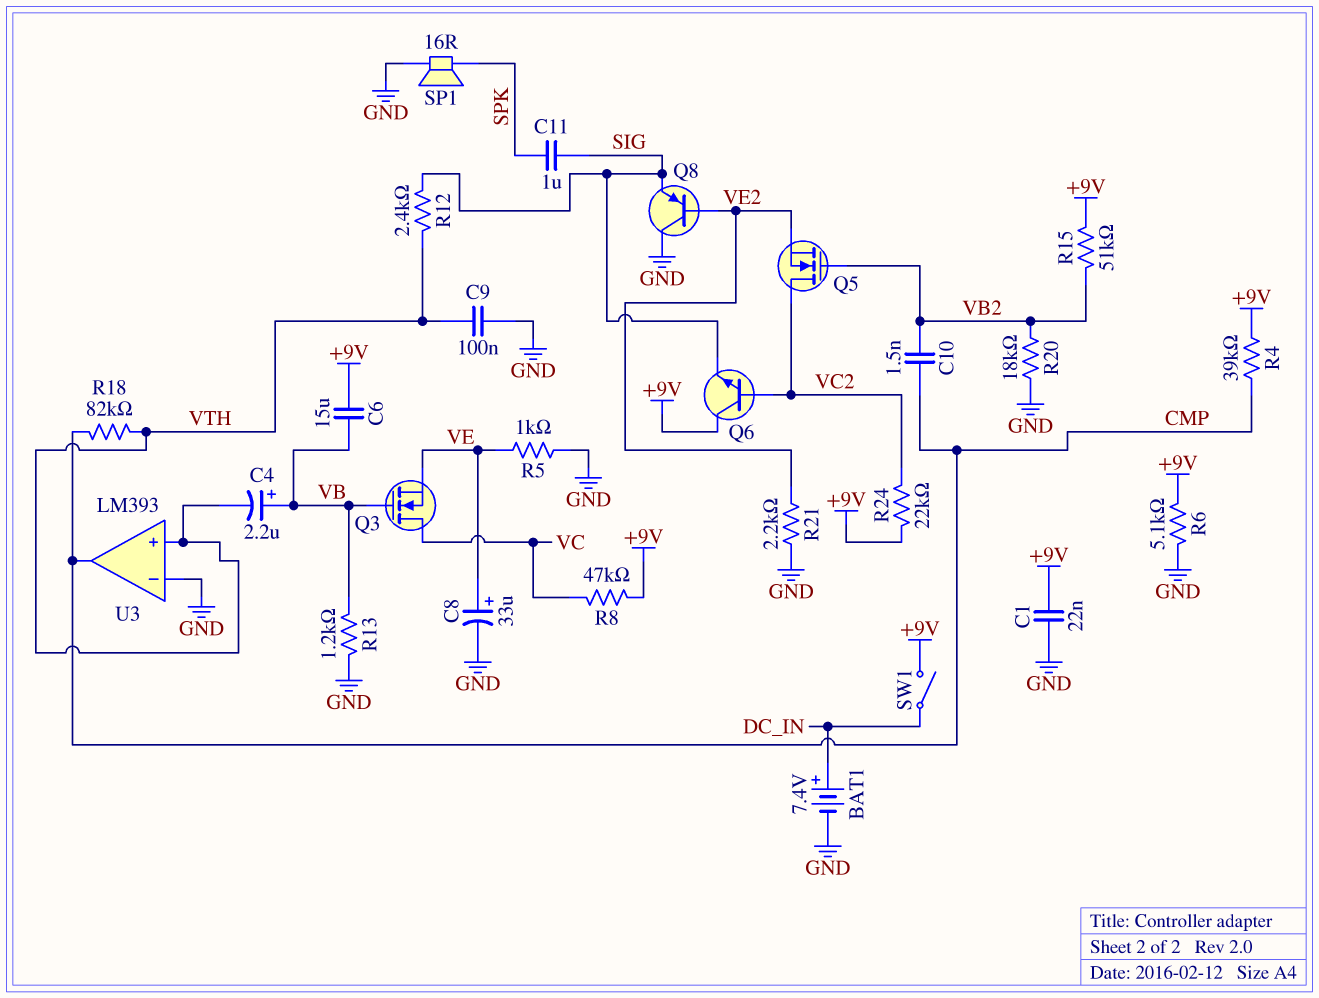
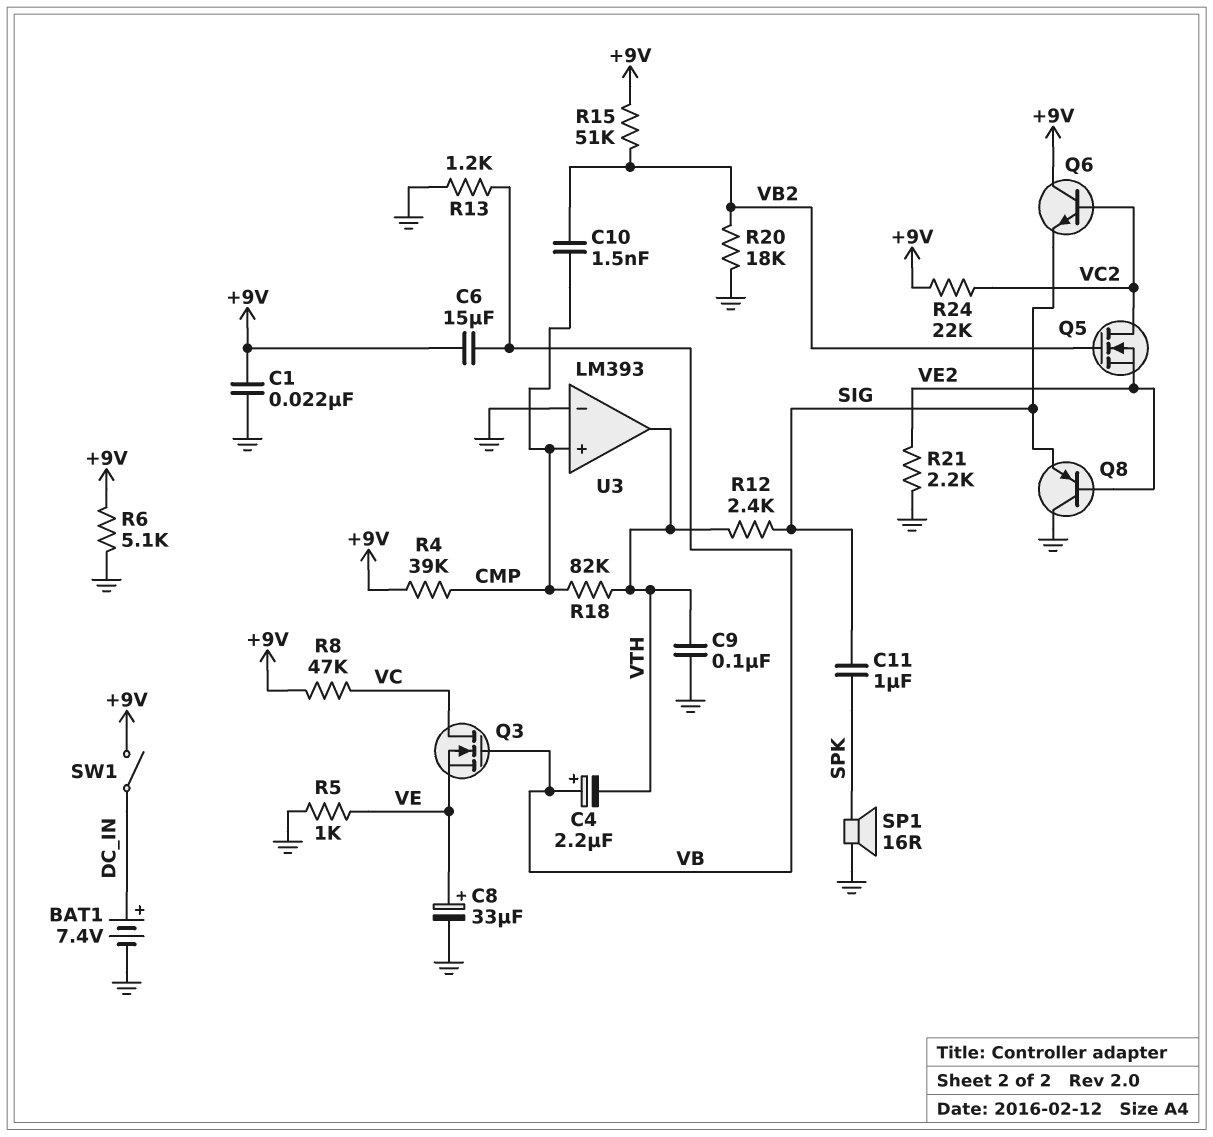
U3 pin in+: VTH -> CMP
U3 pin out: CMP -> VTH

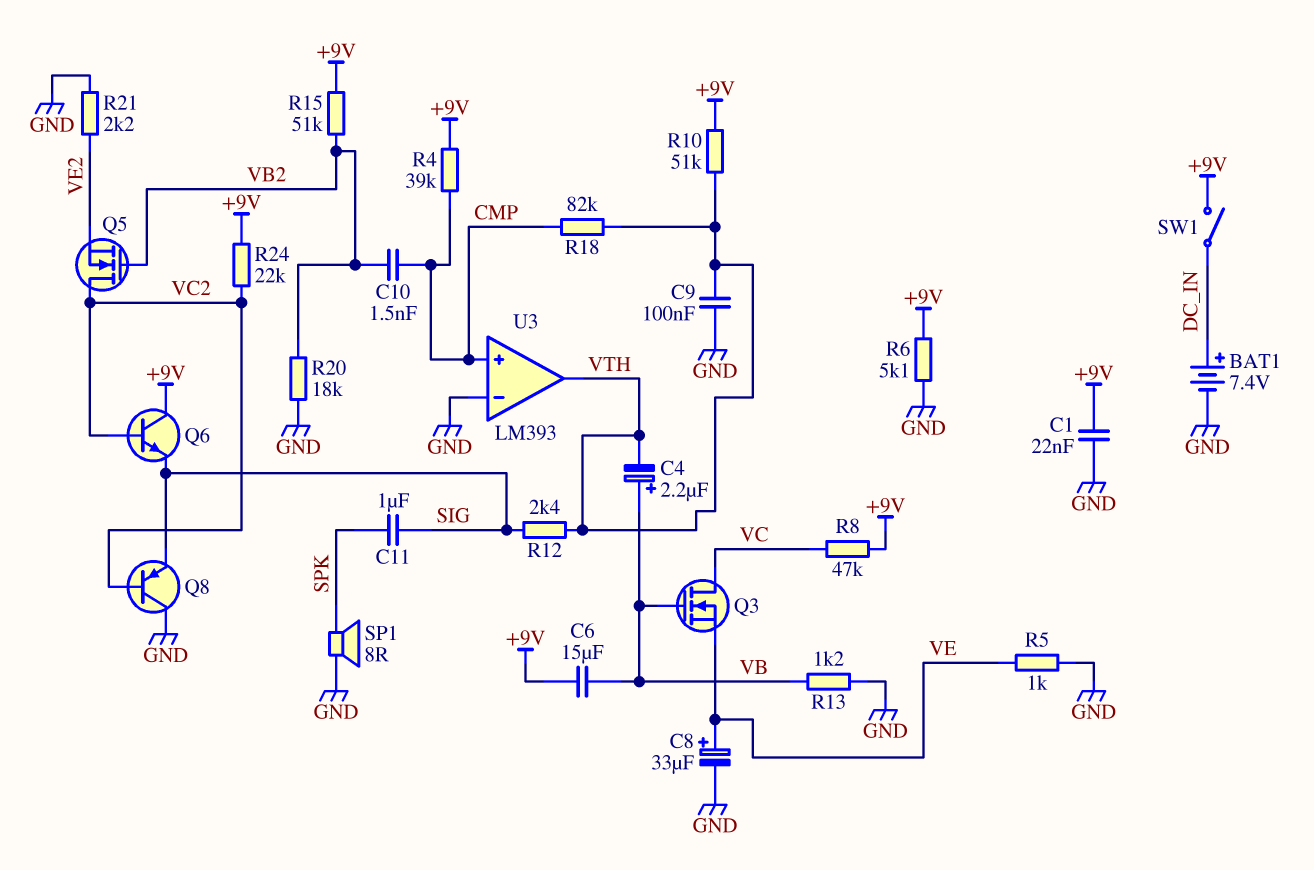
Q8: PNP (B VE2, C GND, E SIG) -> PNP (B VC2, C GND, E SIG)
R10: none -> 51k (+9V, VTH)
SP1: speaker 16R (GND, SPK) -> speaker 8R (GND, SPK)

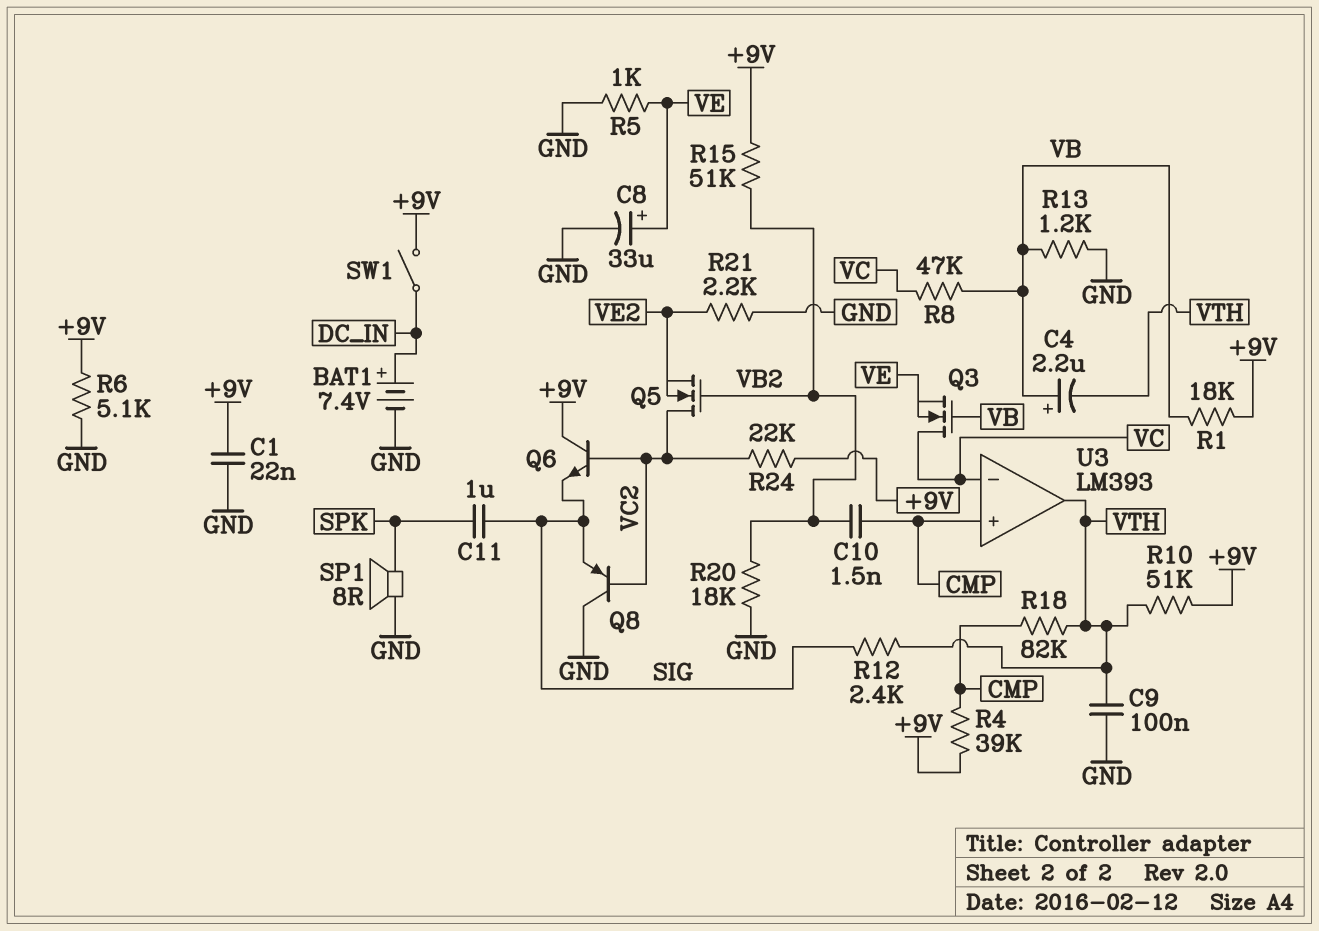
C6: 15uF (+9V, VB) -> none
R1: none -> 18k (+9V, VB)
R8: 47k (+9V, VC) -> 47k (VB, VC)
U3 pin in-: GND -> VC

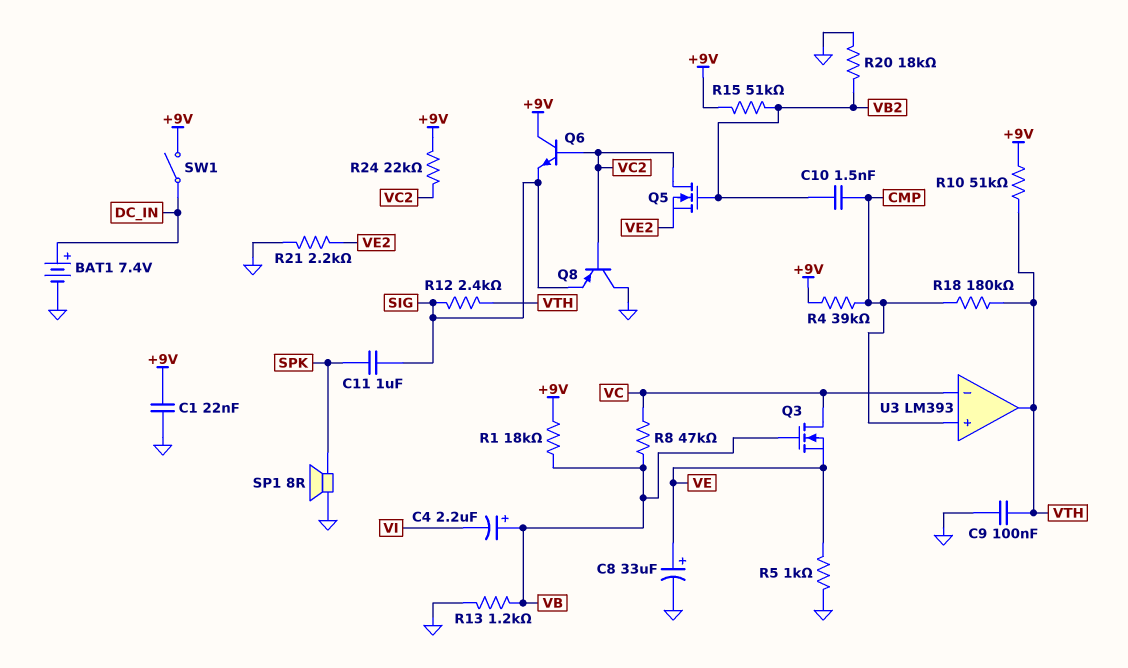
C4: 2.2uF (plus VB, minus VTH) -> 2.2uF (plus VB, minus VI)
R6: 5.1k (+9V, GND) -> none
R18: 82k (CMP, VTH) -> 180k (CMP, VTH)

